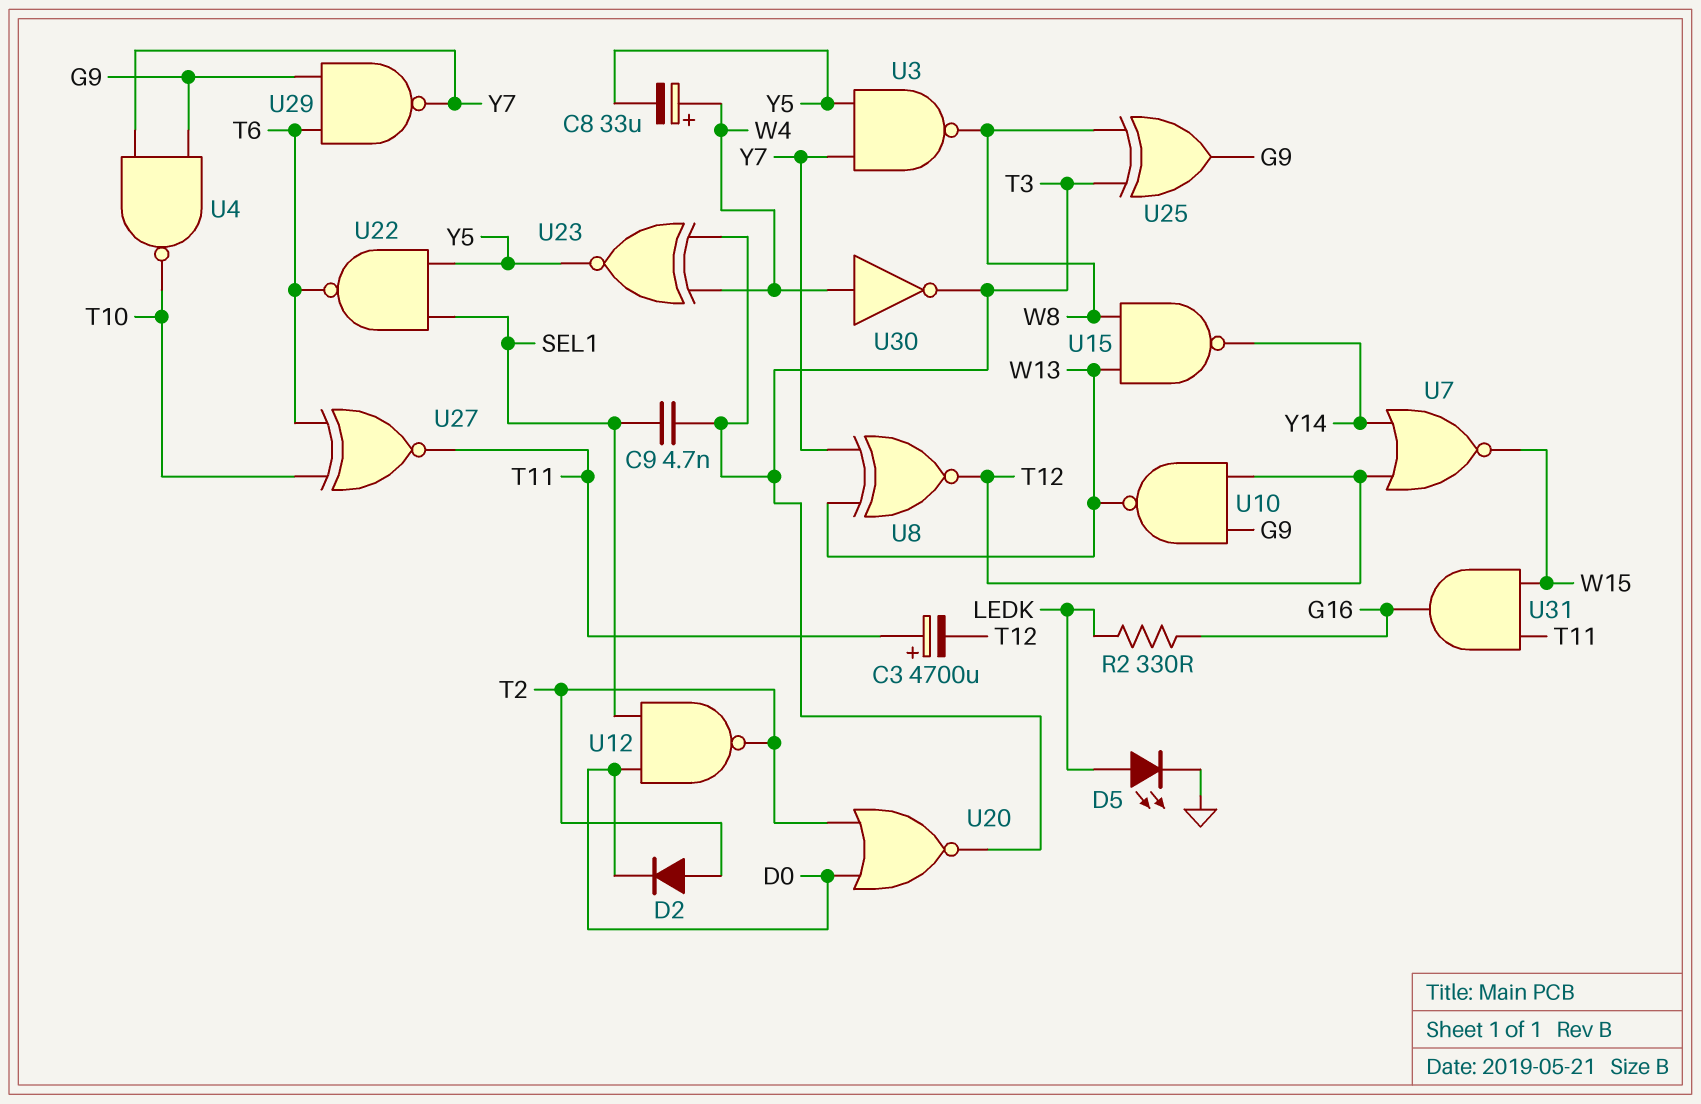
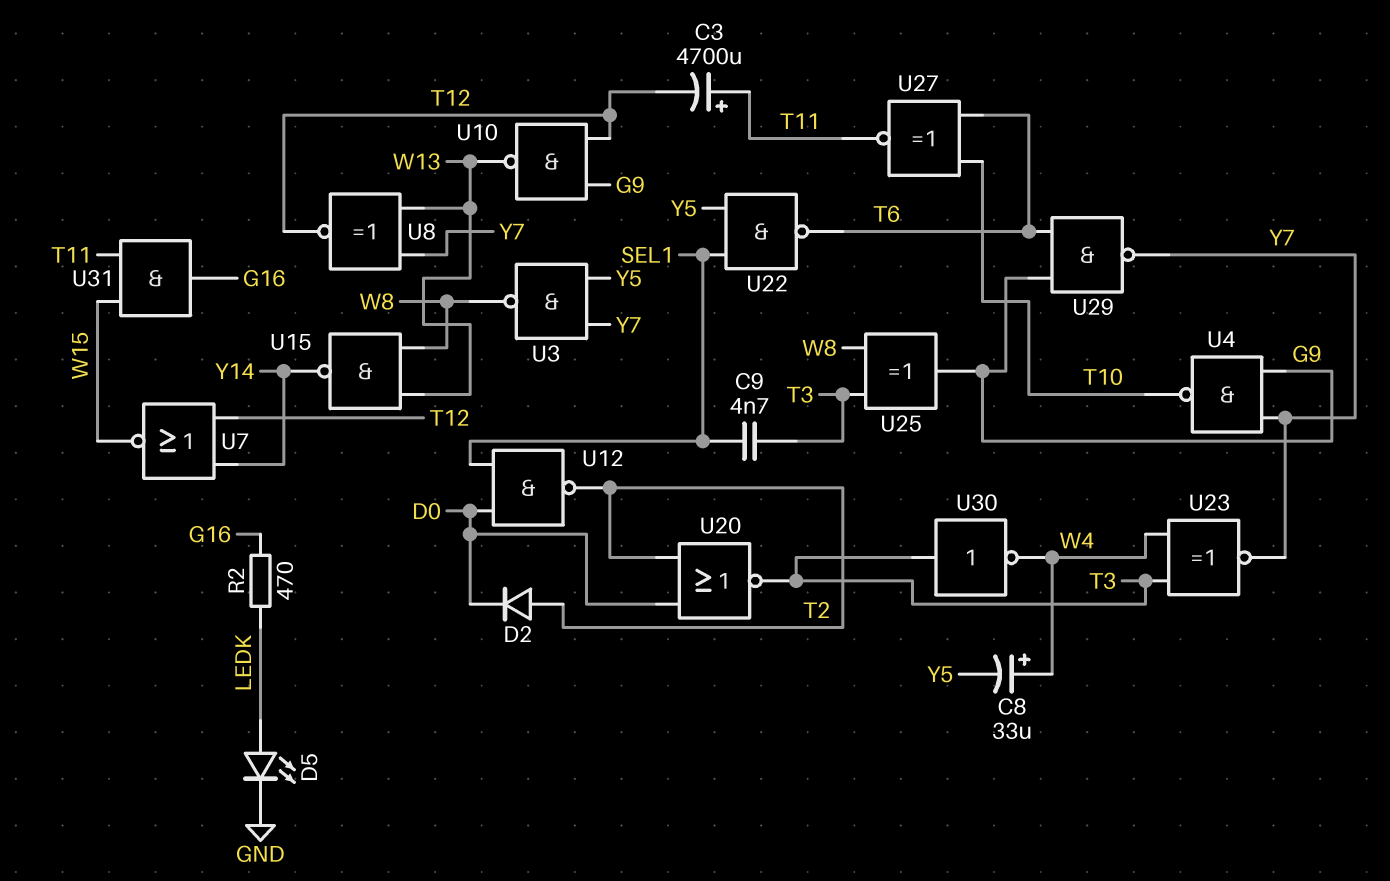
R2: 330 (G16, LEDK) -> 470 (G16, LEDK)
U23: XNOR (in T3, in W4, out Y5) -> XNOR (in T3, in W4, out Y7)
U30: NOT (in W4, out T3) -> NOT (in T3, out W4)

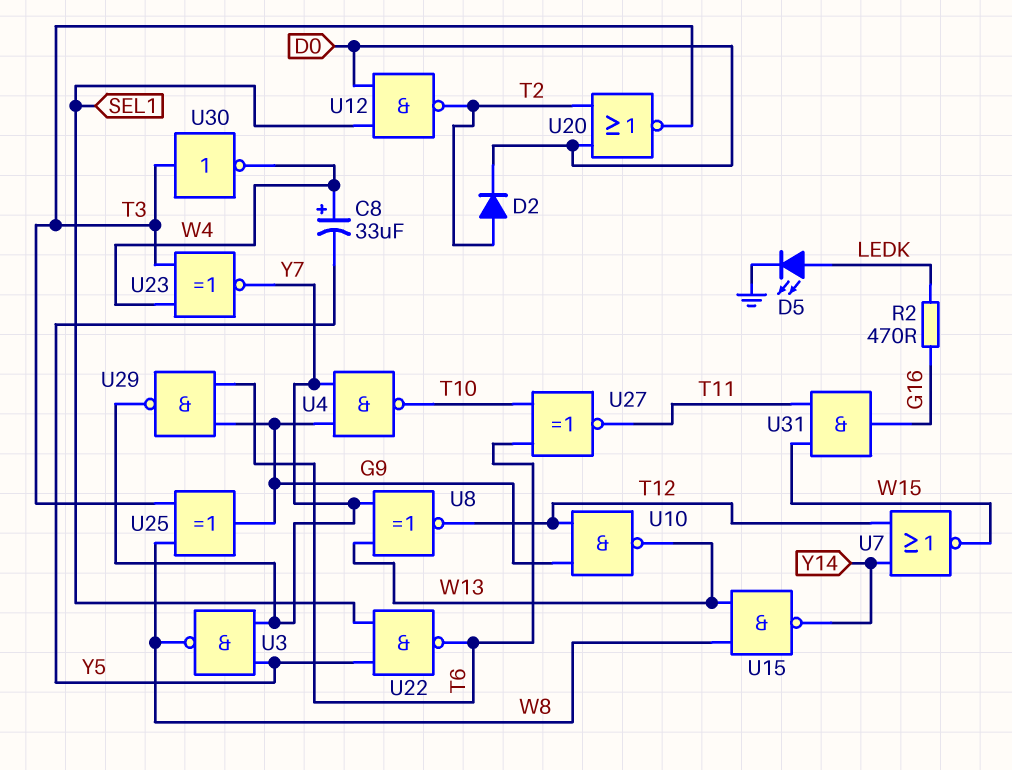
C3: 4700uF (plus T11, minus T12) -> none
C9: 4.7nF (SEL1, T3) -> none

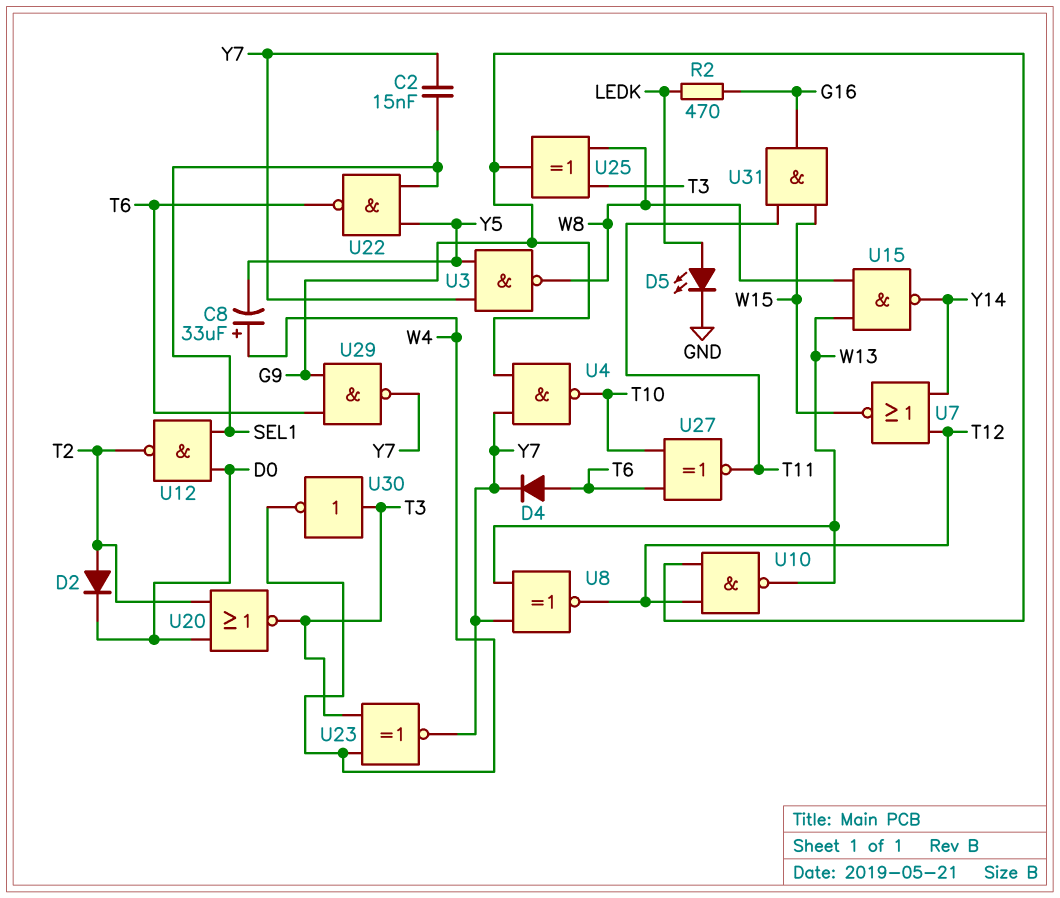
C2: none -> 15nF (SEL1, Y7)
D4: none -> diode (A T6, K Y7)

